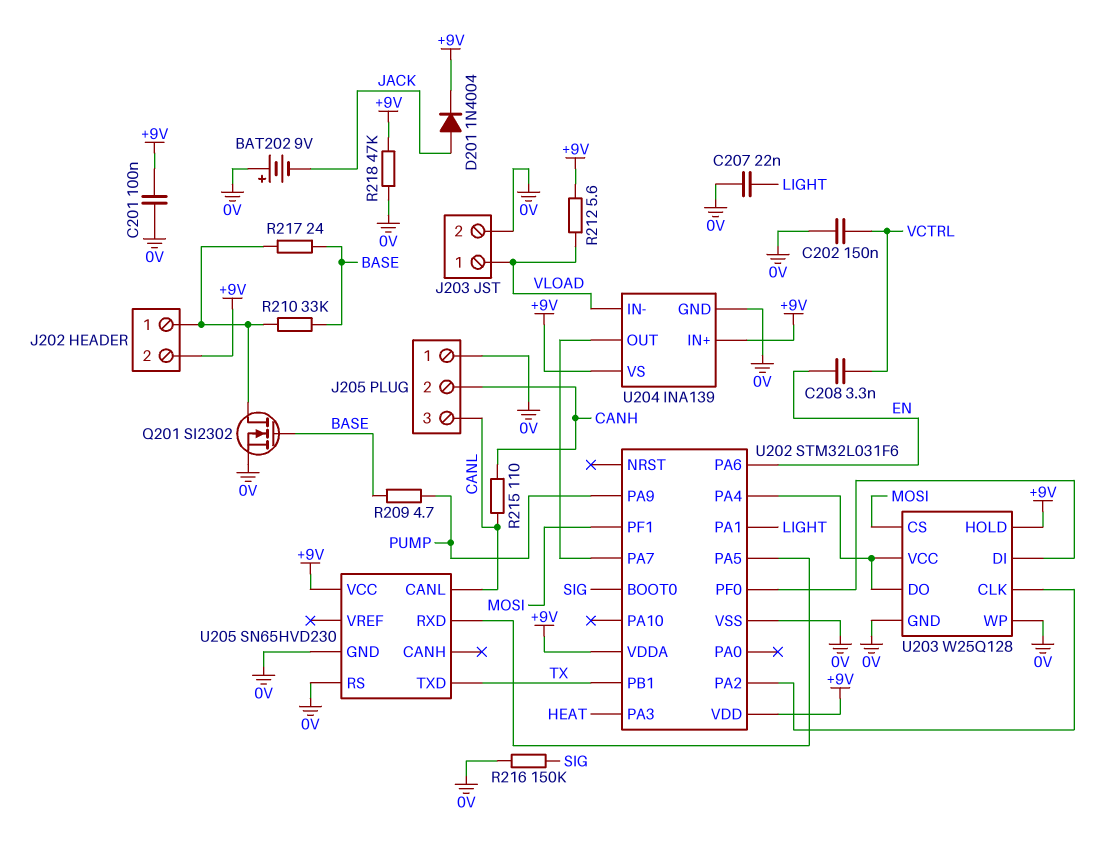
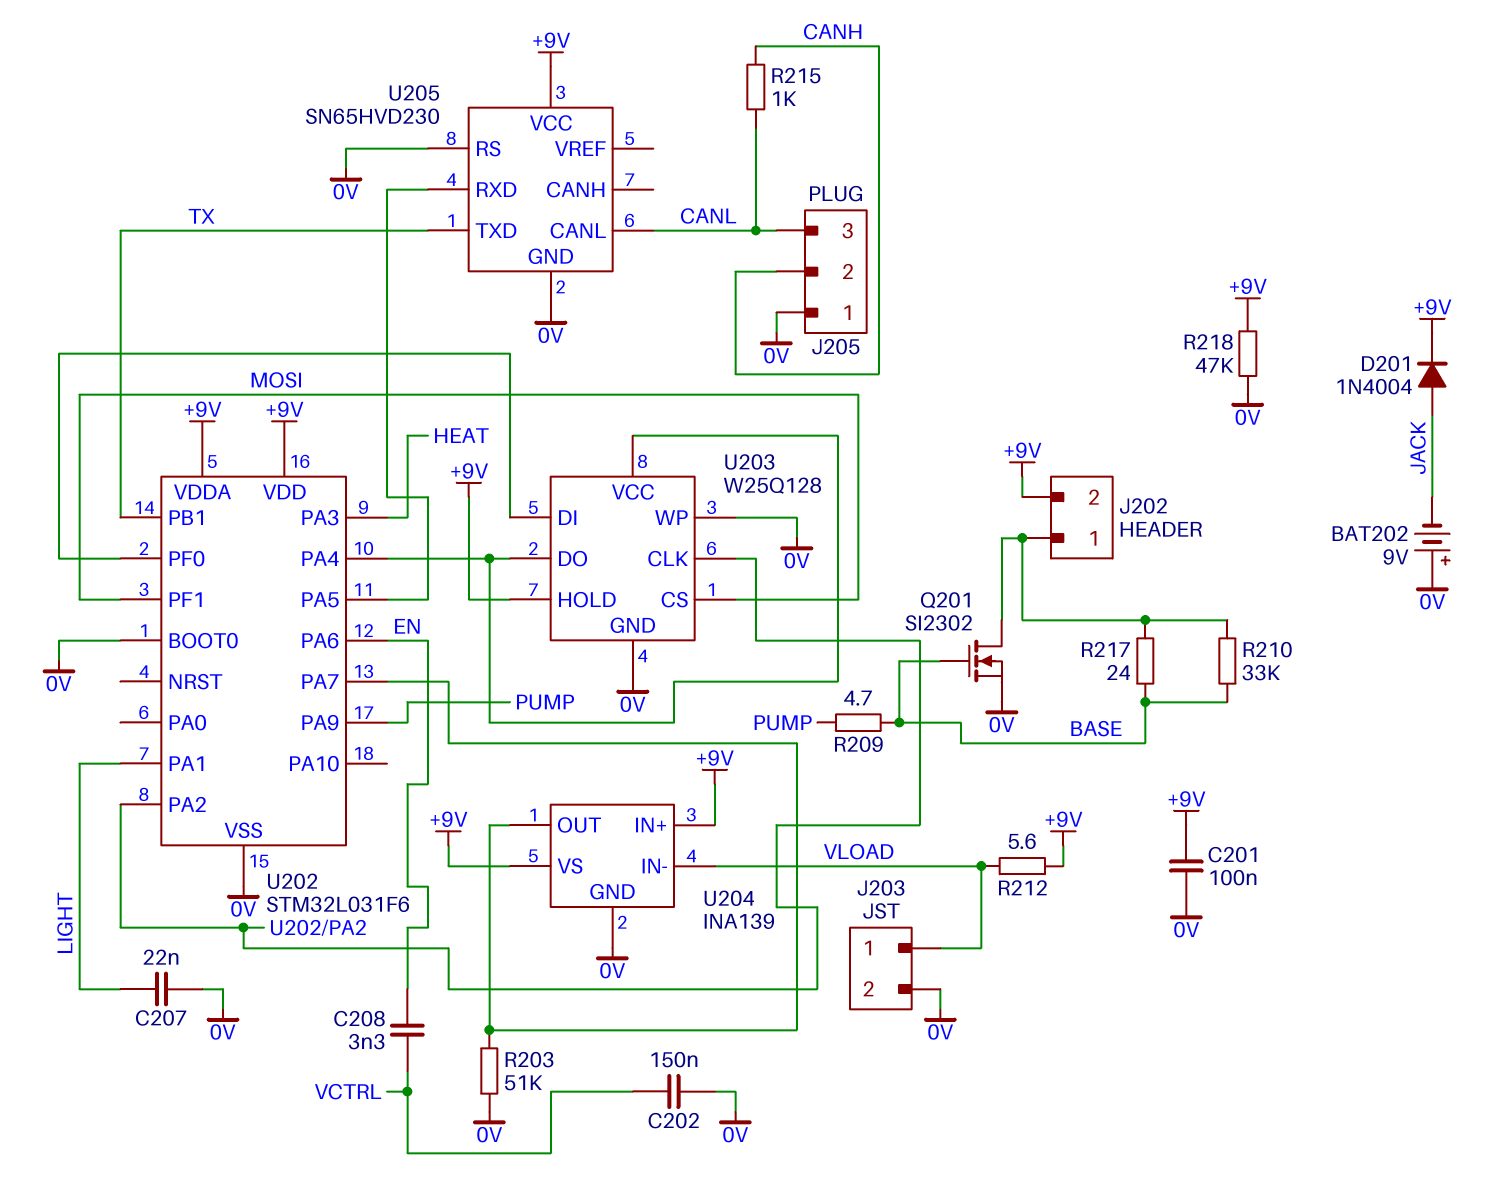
R203: none -> 51k (0V, U202/PA7)
R215: 110 (CANH, CANL) -> 1k (CANH, CANL)
R216: 150k (0V, SIG) -> none
U202 pin BOOT0: SIG -> 0V

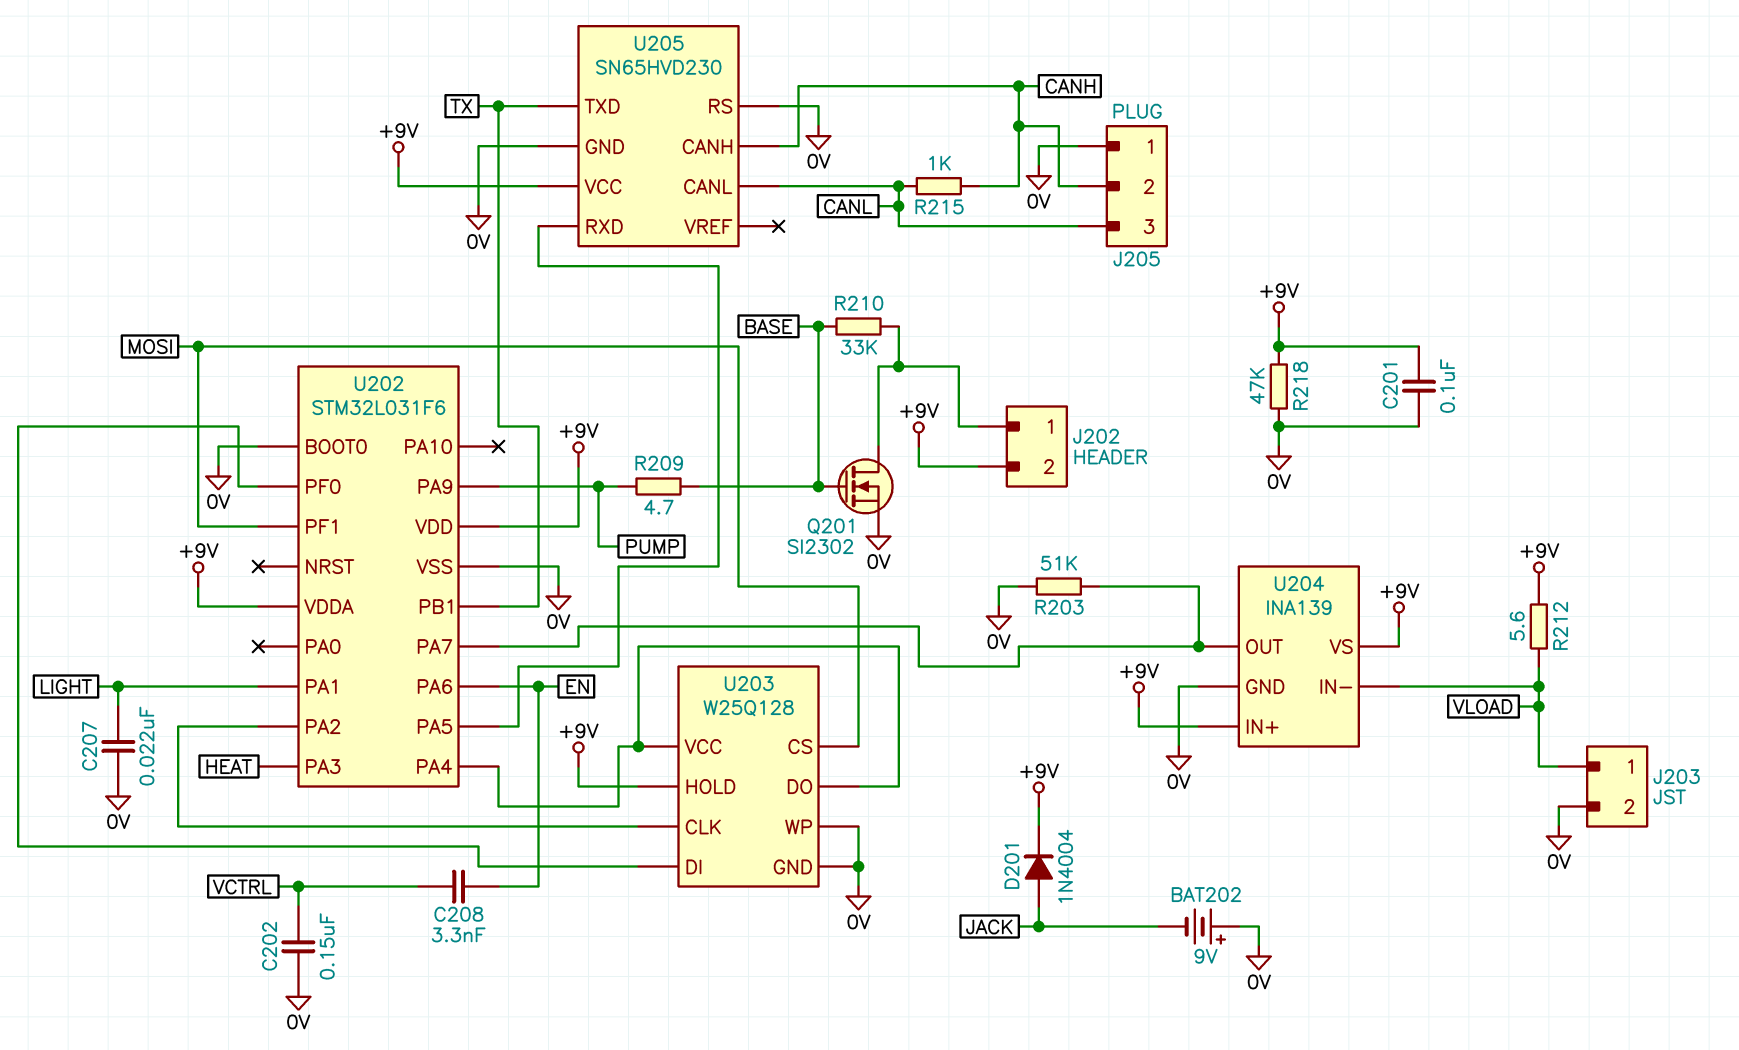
R217: 24 (BASE, J202/1) -> none
U205 pin CANH: none -> CANH

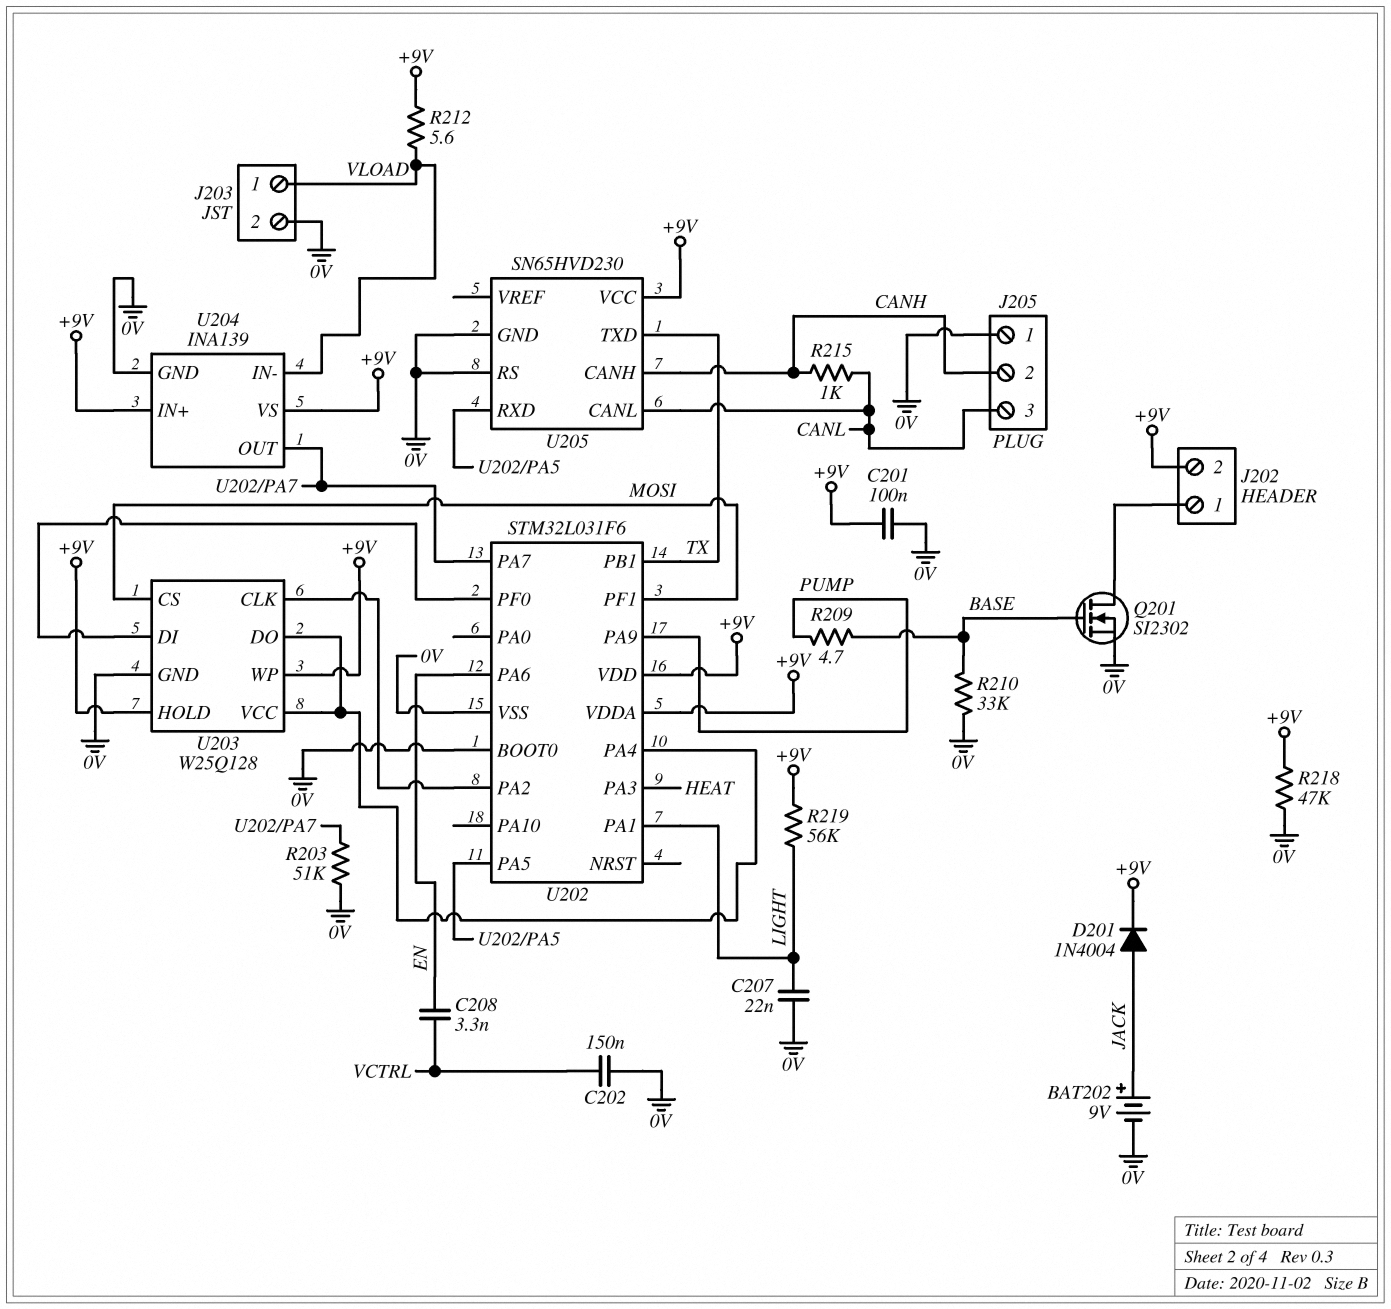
BAT202: 9V (plus 0V, minus JACK) -> 9V (plus JACK, minus 0V)
R210: 33k (BASE, J202/1) -> 33k (0V, BASE)
R219: none -> 56k (+9V, LIGHT)
U203 pin WP: 0V -> +9V

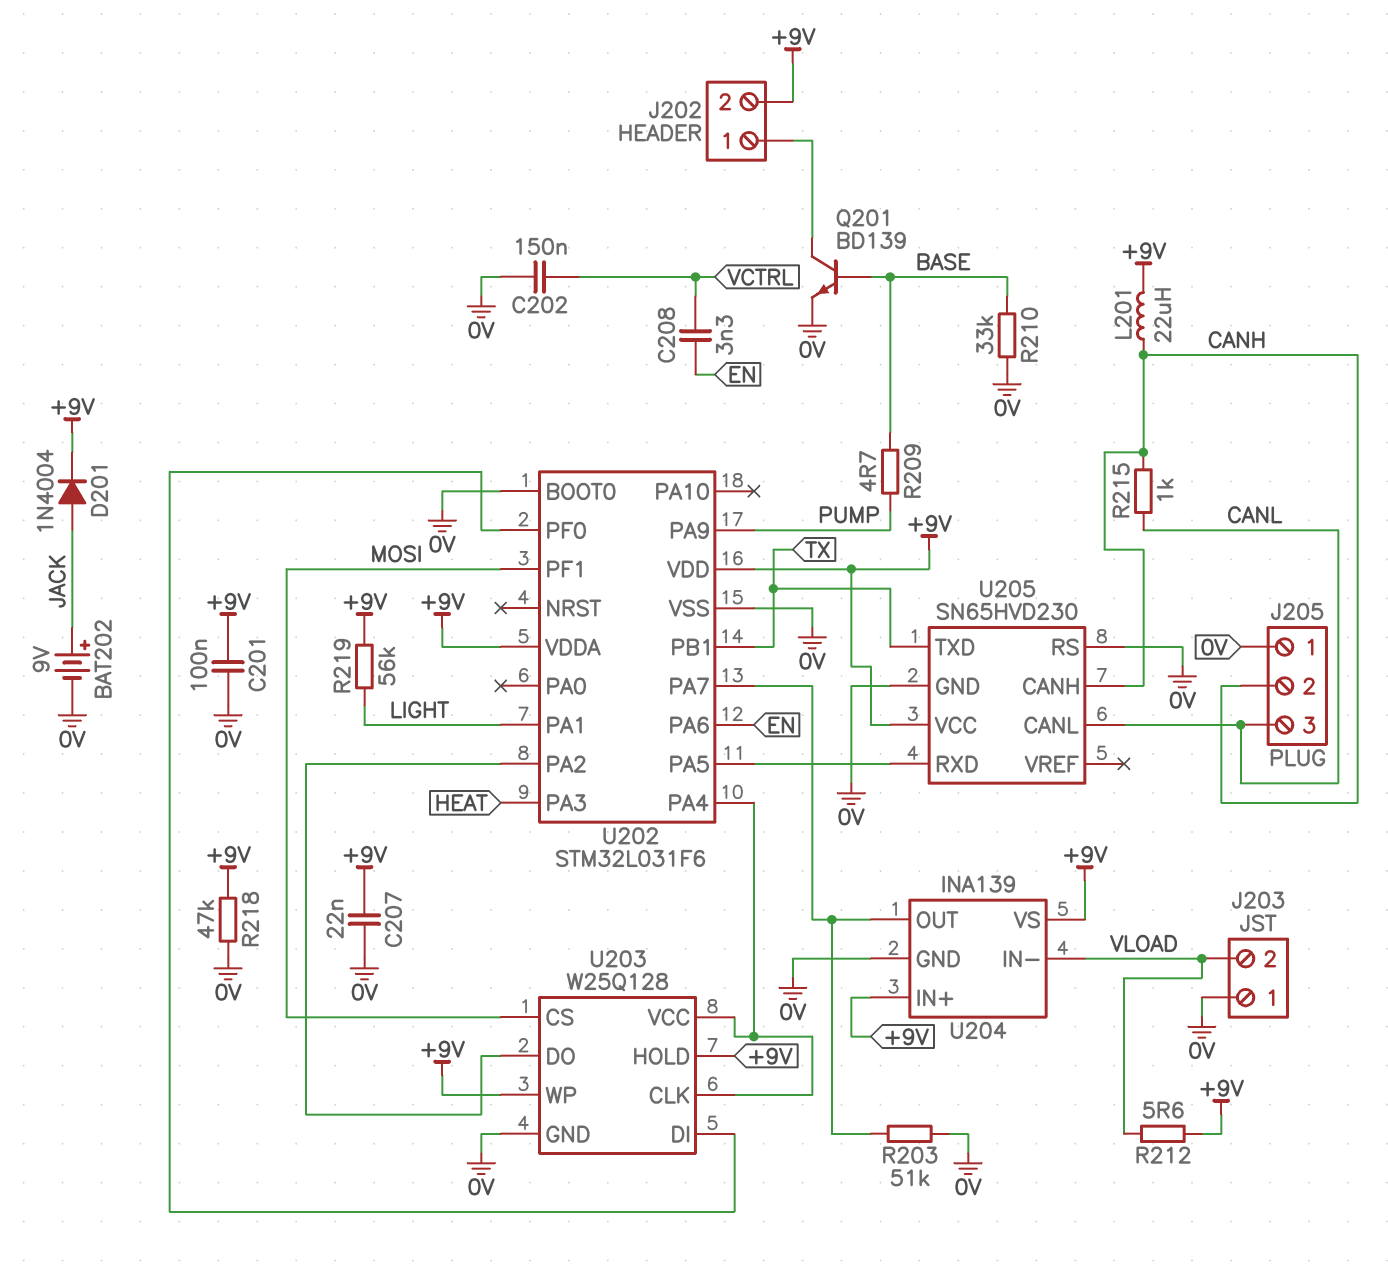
C207: 22nF (0V, LIGHT) -> 22nF (+9V, 0V)
J203 pin 1: VLOAD -> 0V
J203 pin 2: 0V -> VLOAD
L201: none -> 22uH (+9V, CANH)
Q201: NMOS SI2302 (G BASE, D J202/1, S 0V) -> NPN BD139 (B BASE, C J202/1, E 0V)
U203 pin CLK: U202/PA2 -> U202/PA4
U203 pin DO: U202/PA4 -> U202/PA2

